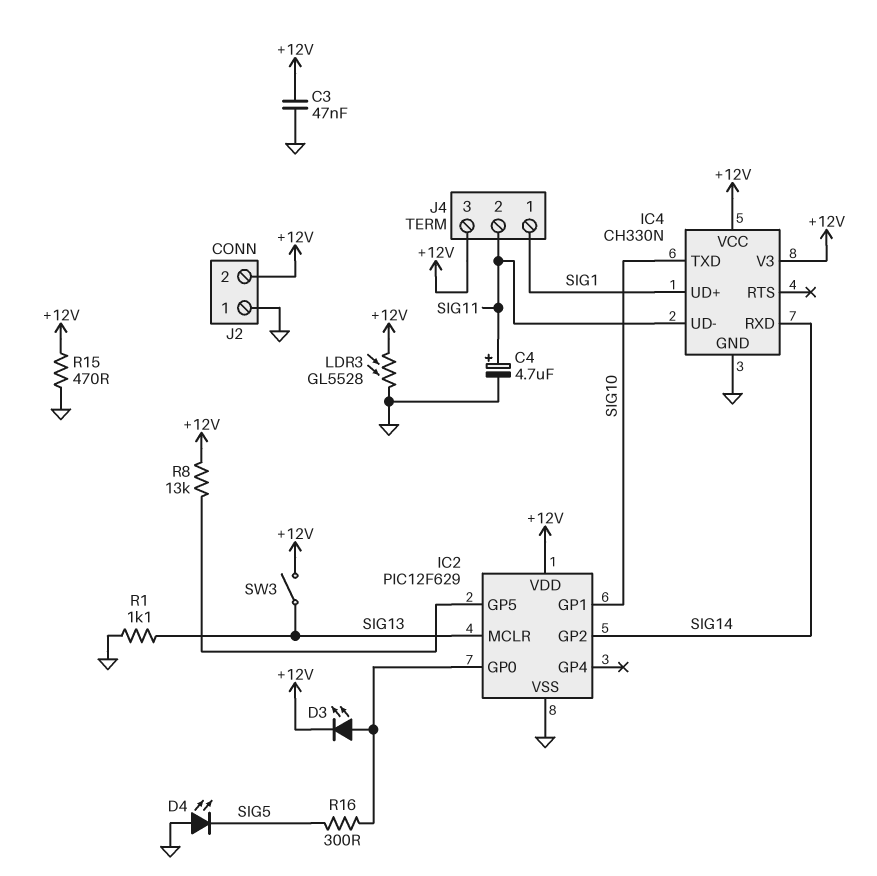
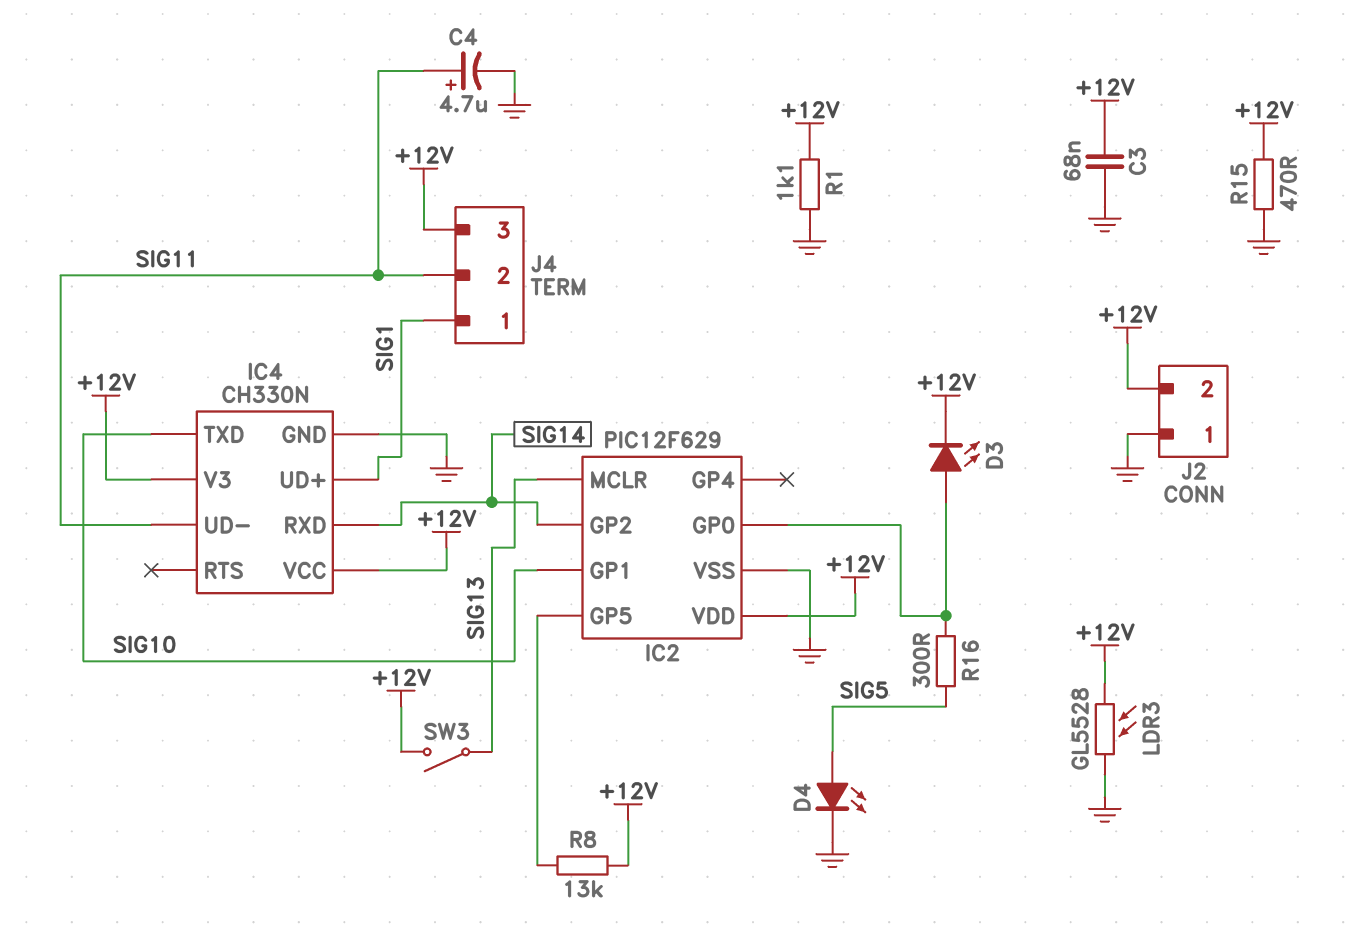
C3: 47nF (+12V, GND) -> 68nF (+12V, GND)
D4: LED (A GND, K SIG5) -> LED (A SIG5, K GND)
R1: 1.1k (GND, SIG13) -> 1.1k (+12V, GND)

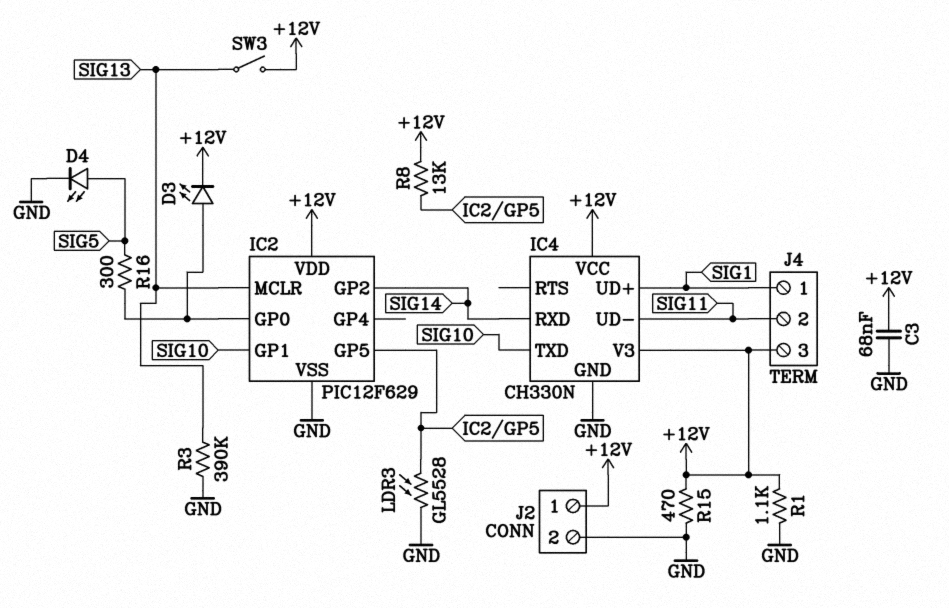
C4: 4.7uF (plus SIG11, minus GND) -> none
J2 pin 1: GND -> +12V
J2 pin 2: +12V -> GND
LDR3: GL5528 (+12V, GND) -> GL5528 (GND, IC2/GP5)
R3: none -> 390k (GND, SIG13)

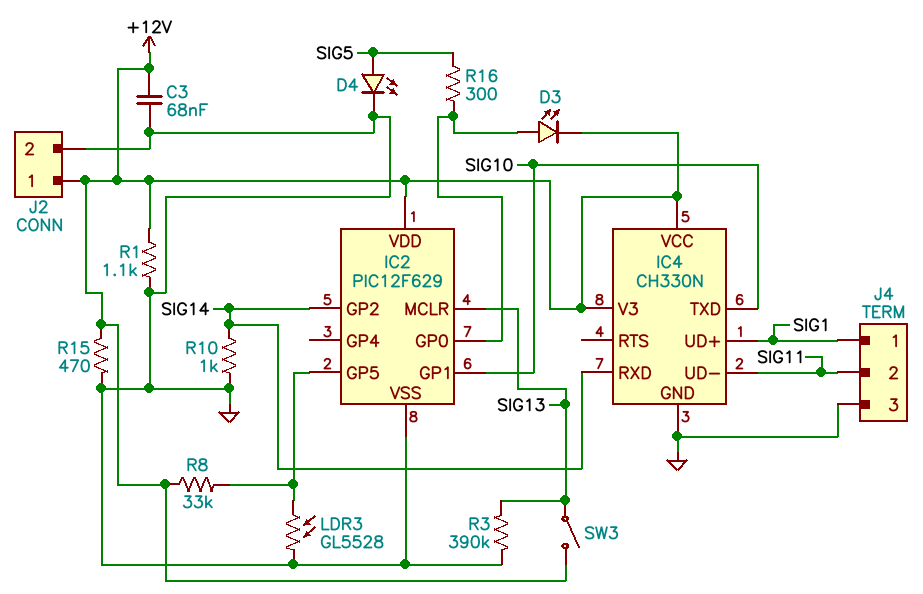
J4 pin 3: +12V -> GND
R8: 13k (+12V, IC2/GP5) -> 33k (+12V, IC2/GP5)
R10: none -> 1k (GND, SIG14)

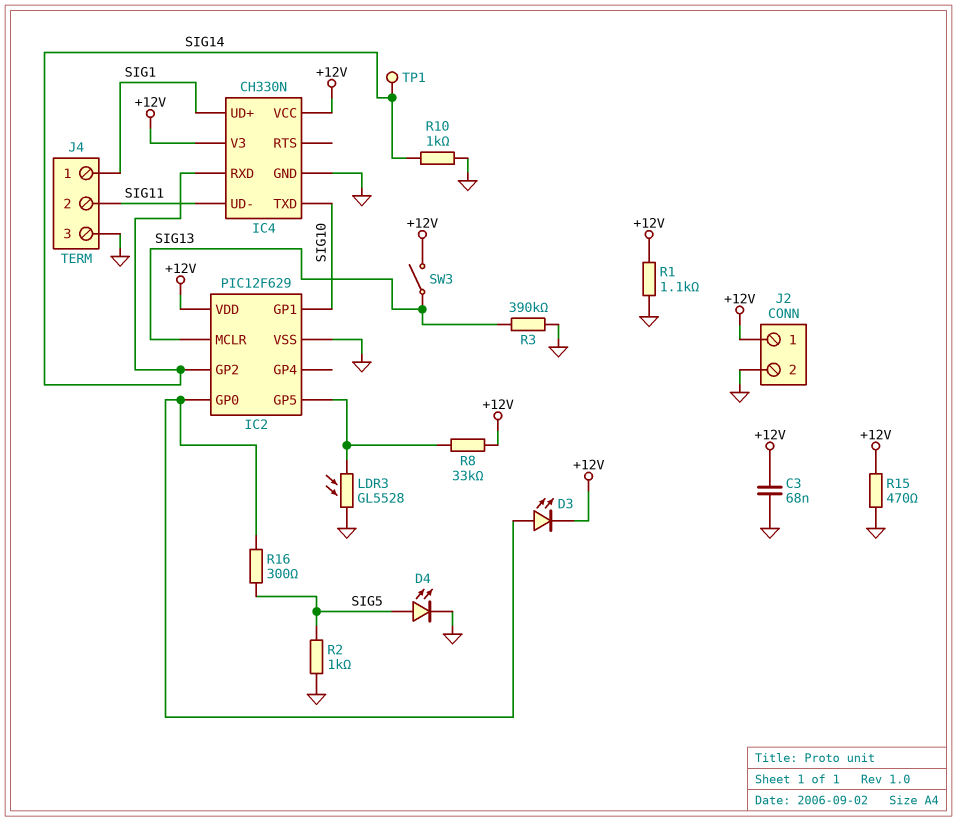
R2: none -> 1k (GND, SIG5)
TP1: none -> test point (SIG14)

